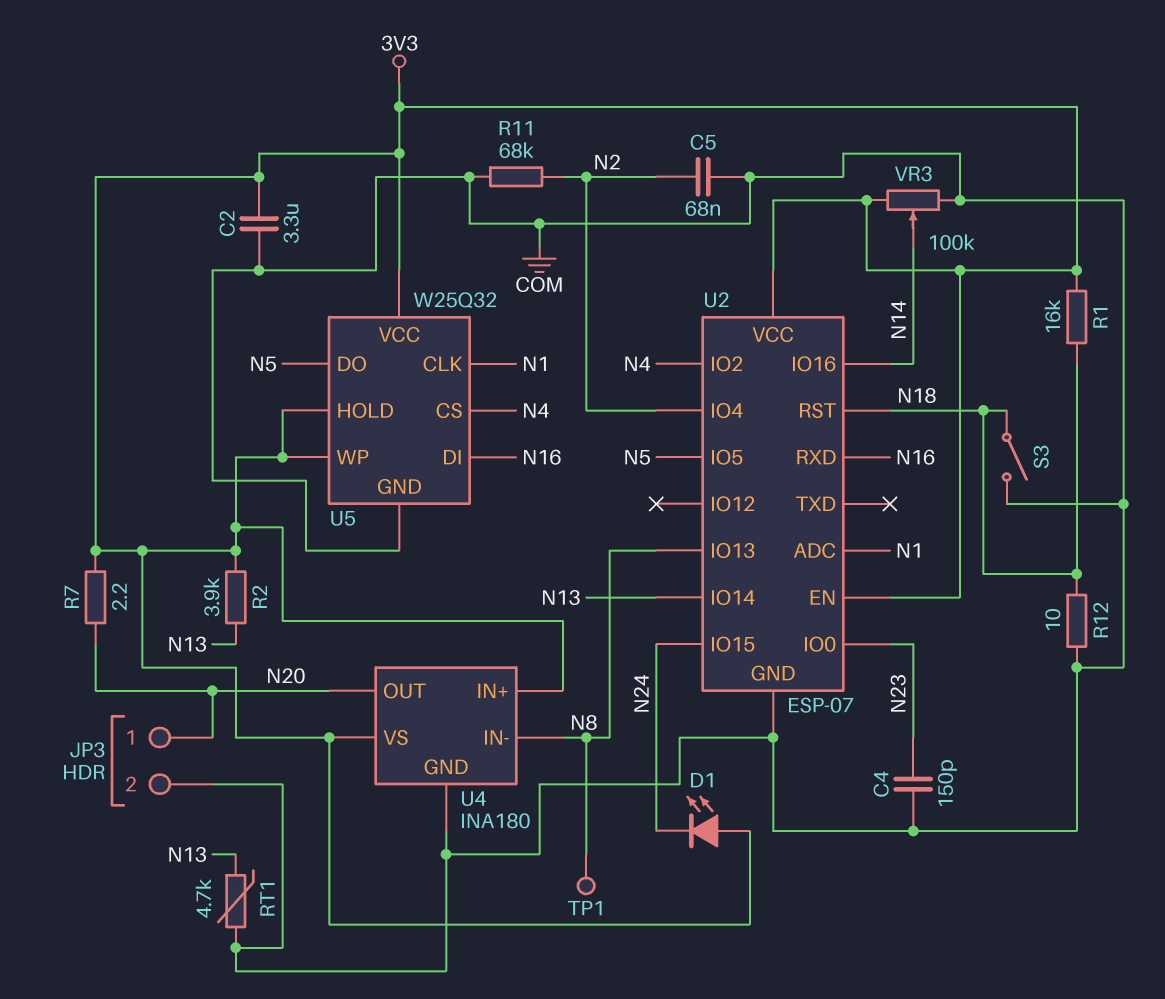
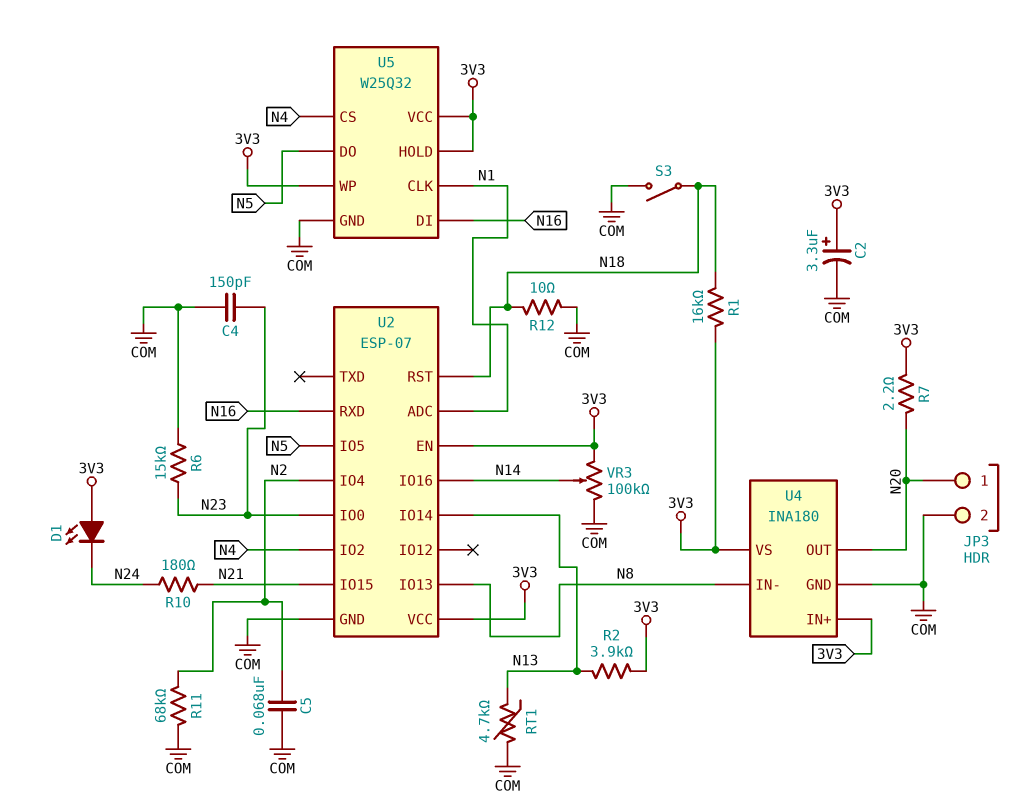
C2: 3.3uF (3V3, COM) -> 3.3uF (plus 3V3, minus COM)
R6: none -> 15k (COM, N23)
R10: none -> 180 (N21, N24)
TP1: test point (N8) -> none
U2 pin IO15: N24 -> N21

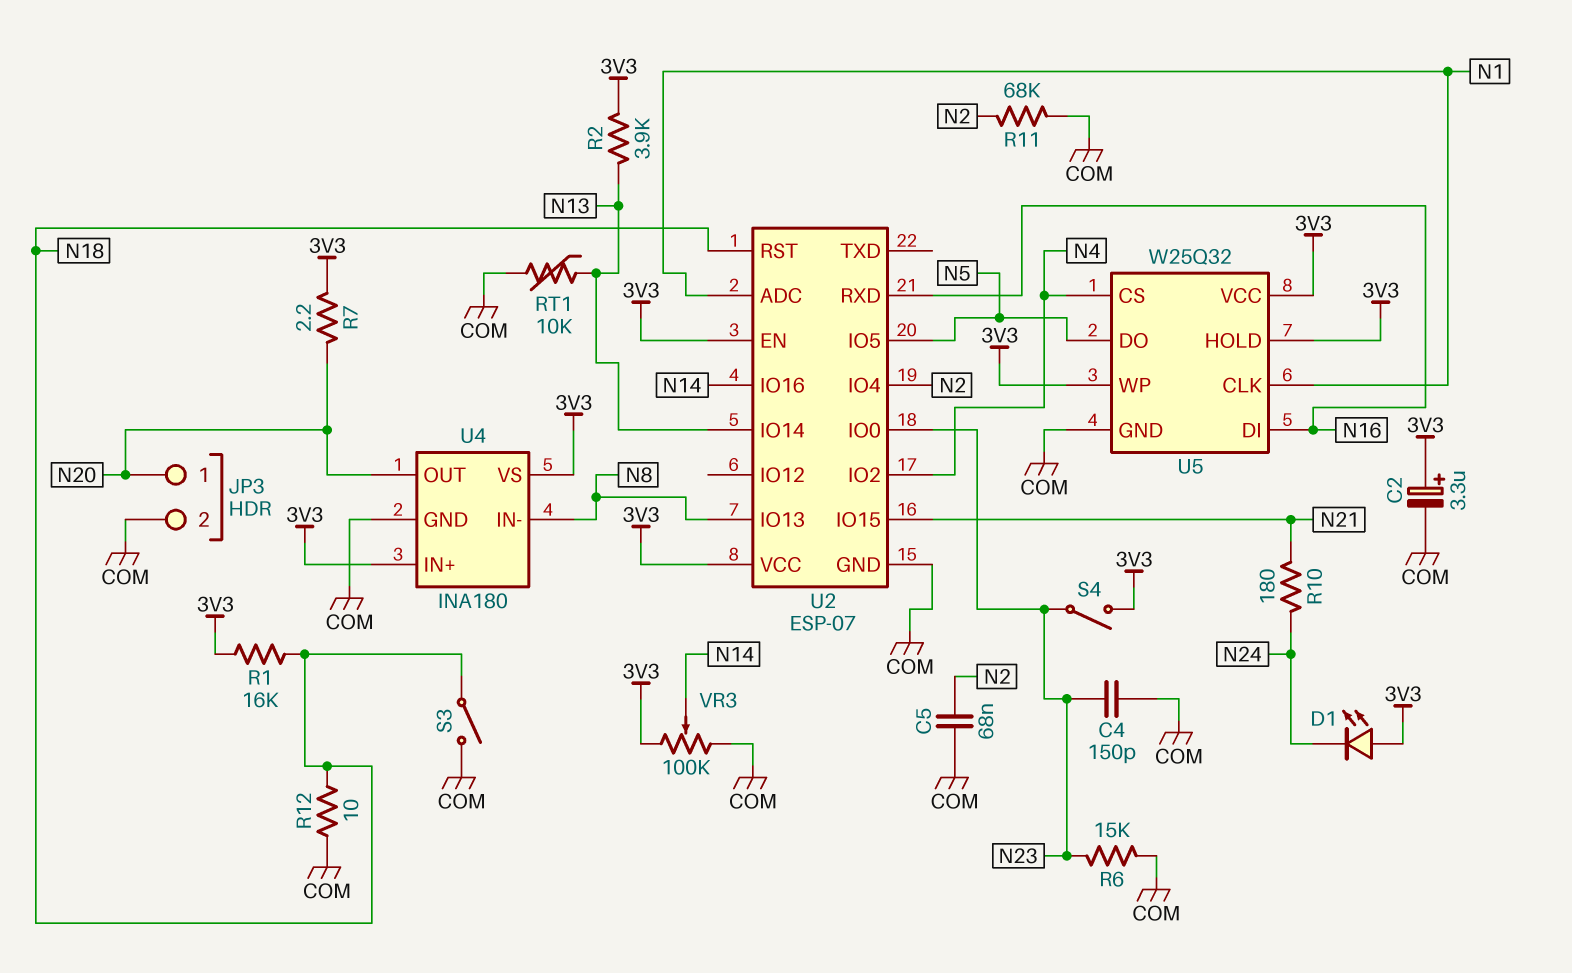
RT1: 4.7k (COM, N13) -> 10k (COM, N13)
S4: none -> switch (3V3, N23)

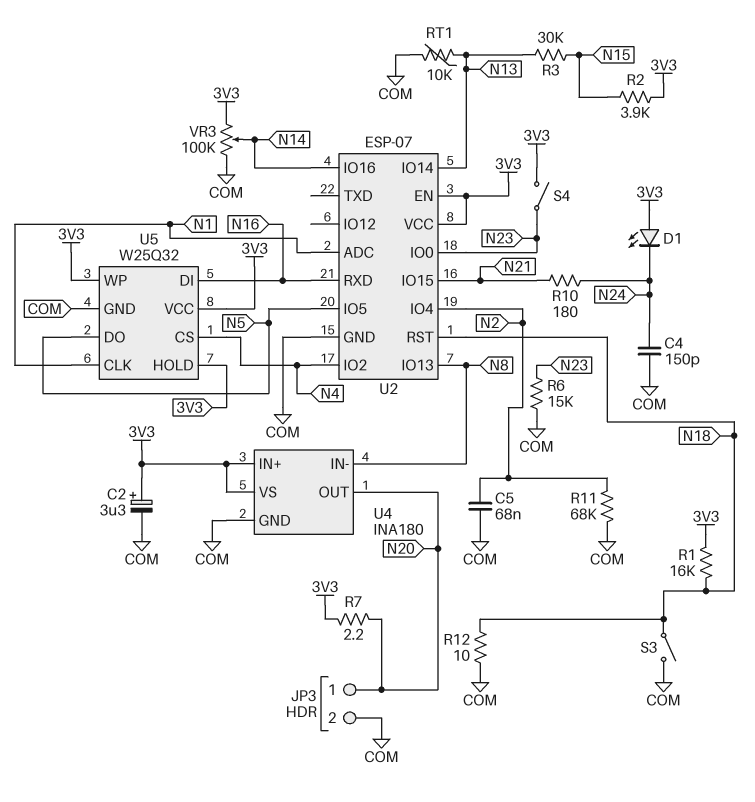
C4: 150pF (COM, N23) -> 150pF (COM, N24)
R2: 3.9k (3V3, N13) -> 3.9k (3V3, N15)
R3: none -> 30k (N13, N15)

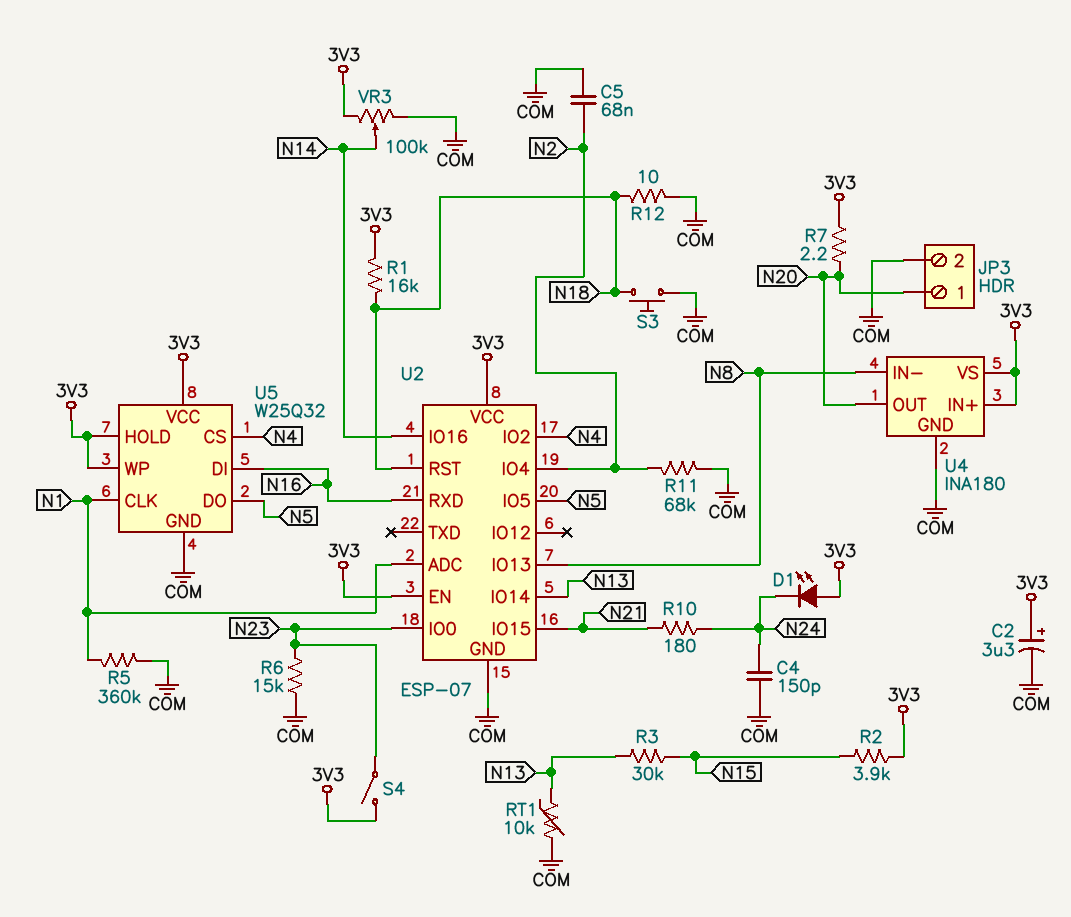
R5: none -> 360k (COM, N1)
S3: switch (COM, N18) -> button (COM, N18)

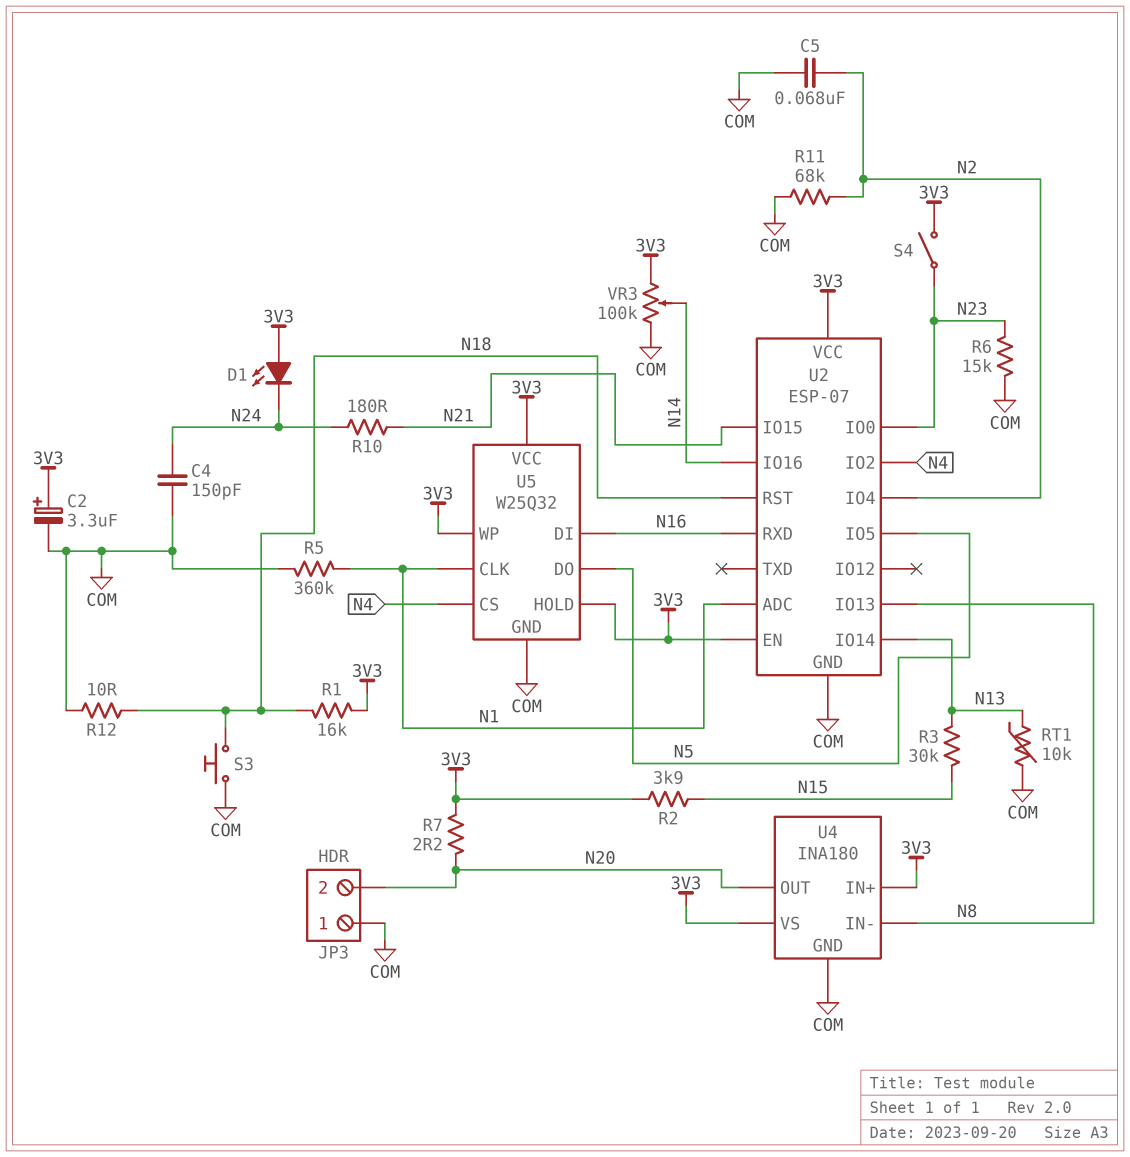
JP3 pin 1: N20 -> COM
JP3 pin 2: COM -> N20

